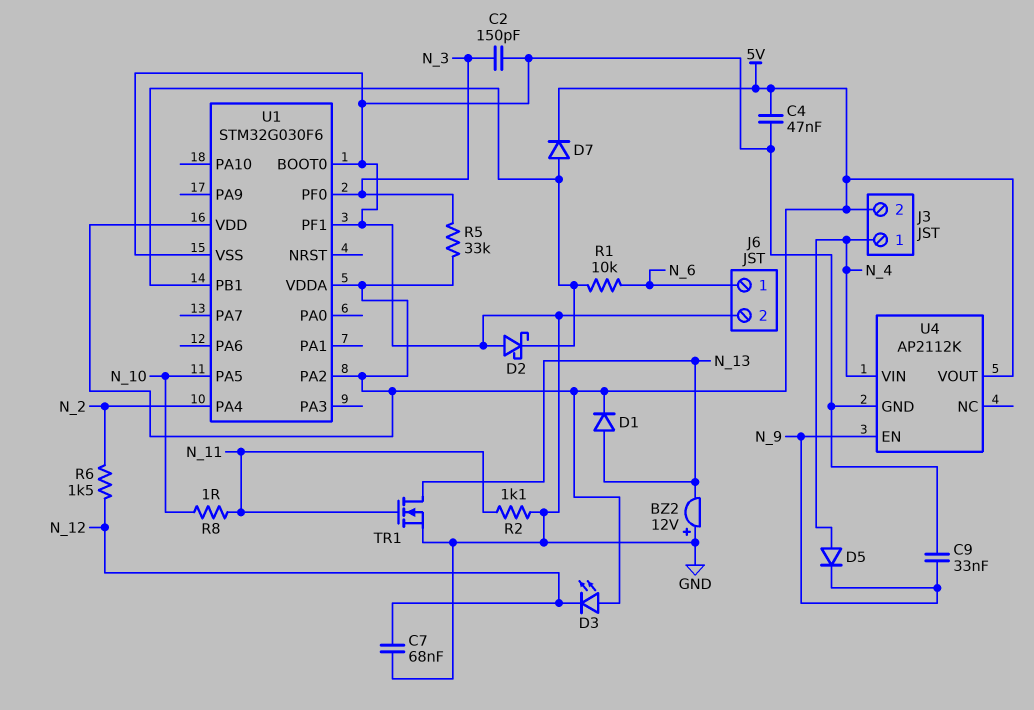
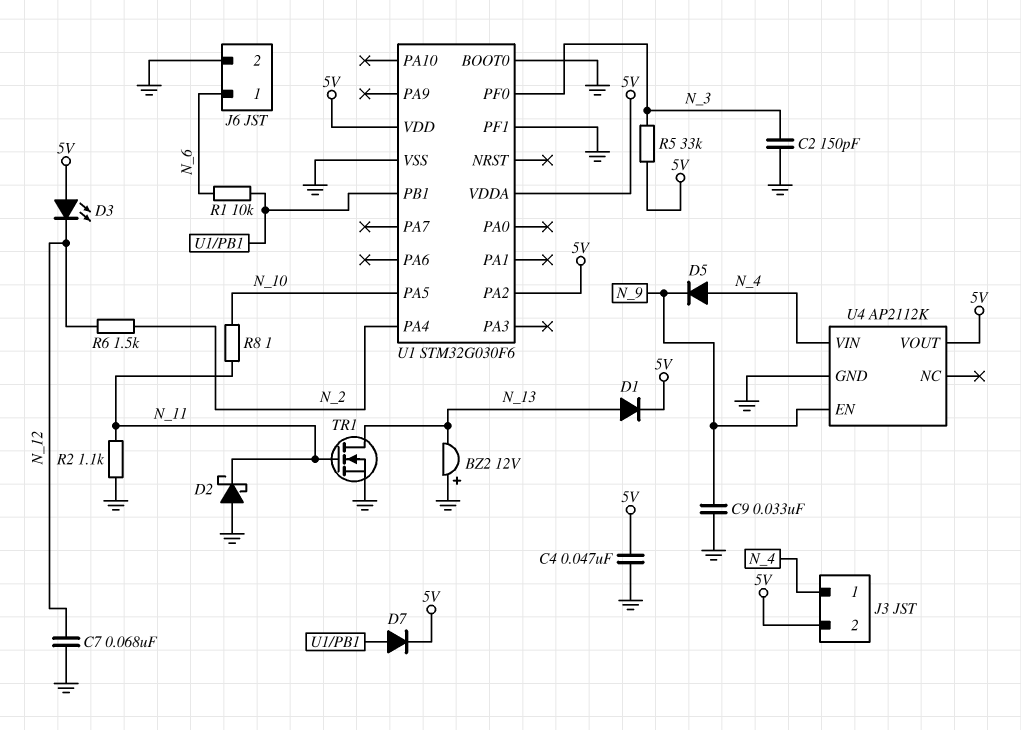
D2: schottky (A GND, K U1/PB1) -> schottky (A GND, K N_11)

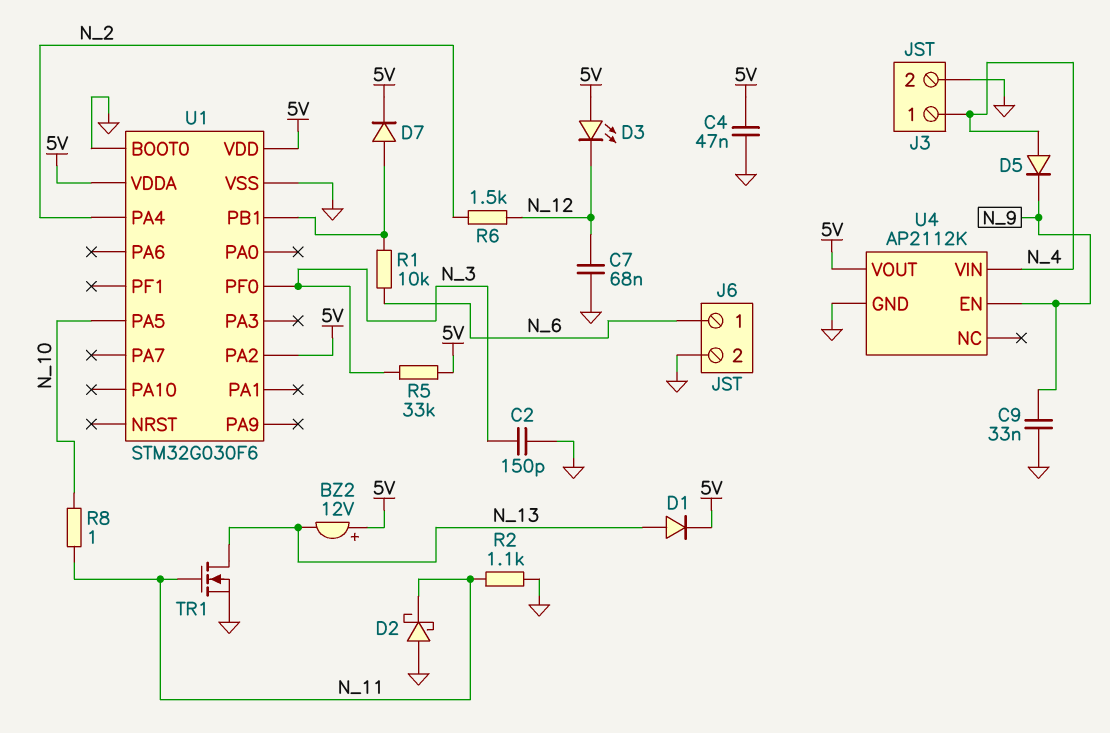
BZ2: buzzer 12V (plus GND, minus N_13) -> buzzer 12V (plus 5V, minus N_13)
J3 pin 2: 5V -> GND
U1 pin PF1: GND -> none

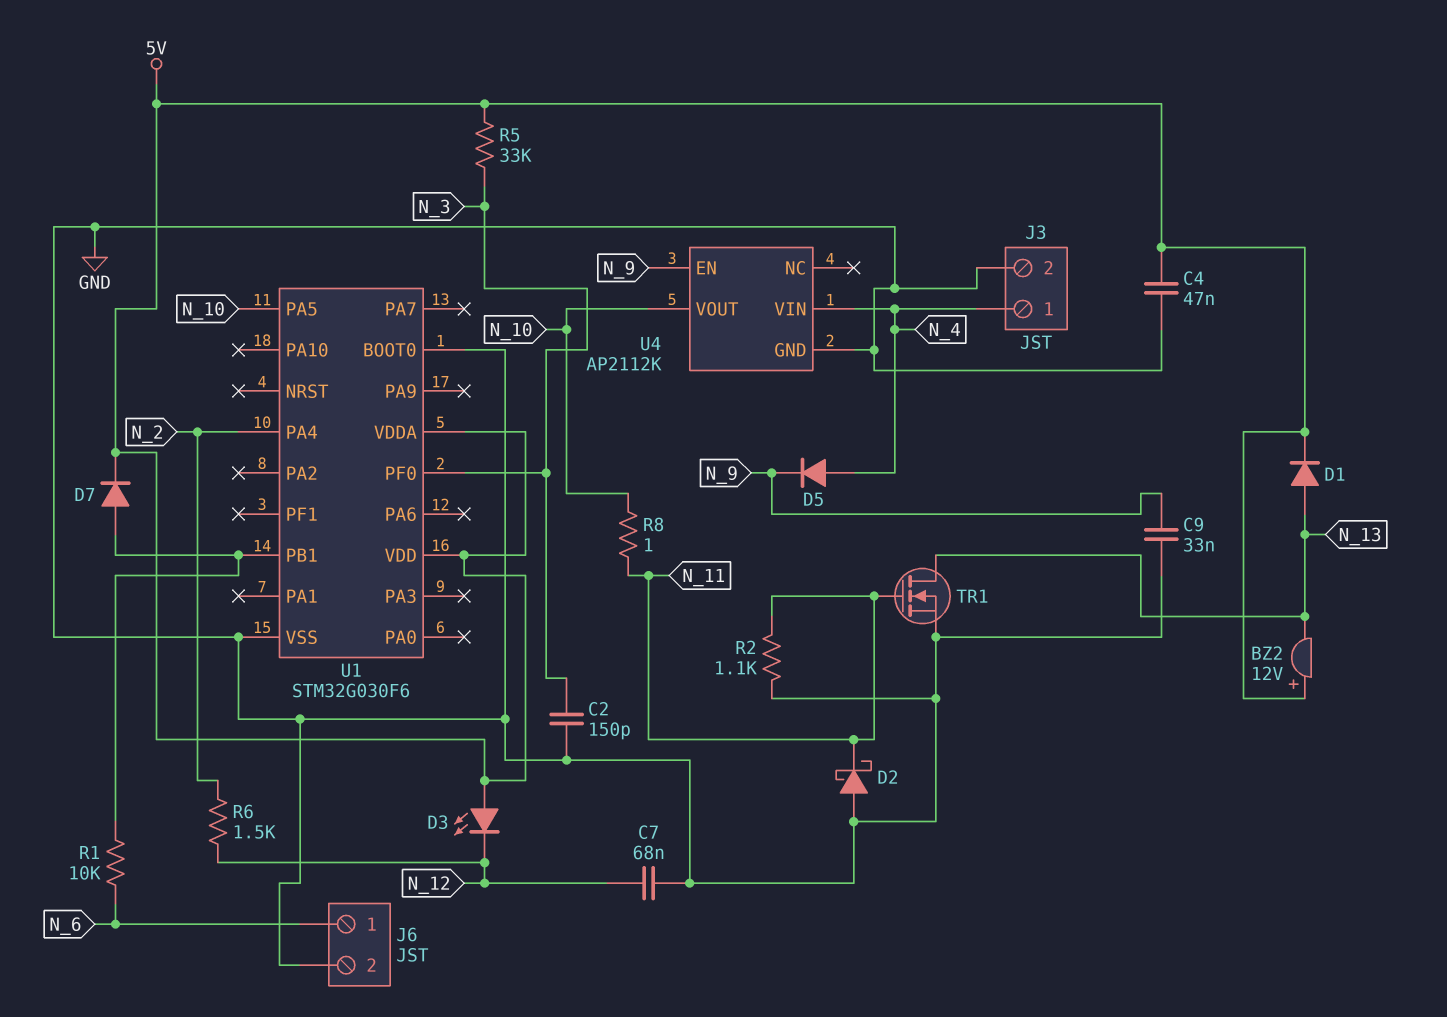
U1 pin PA2: 5V -> none
U4 pin VOUT: 5V -> N_10

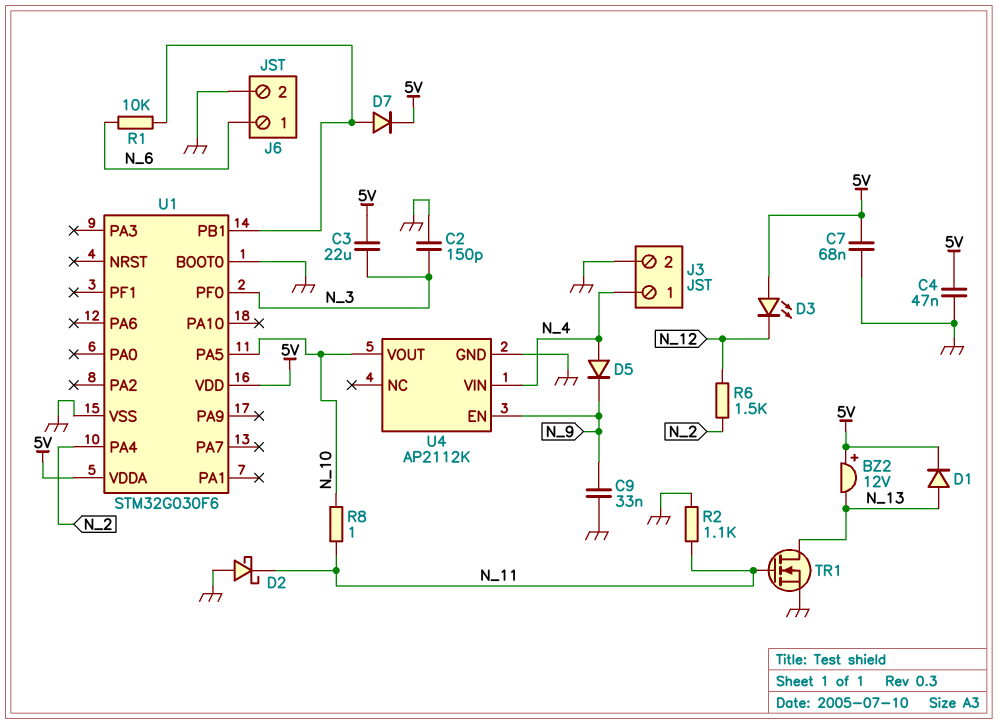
C3: none -> 22uF (5V, N_3)
C7: 68nF (GND, N_12) -> 68nF (5V, GND)
R5: 33k (5V, N_3) -> none

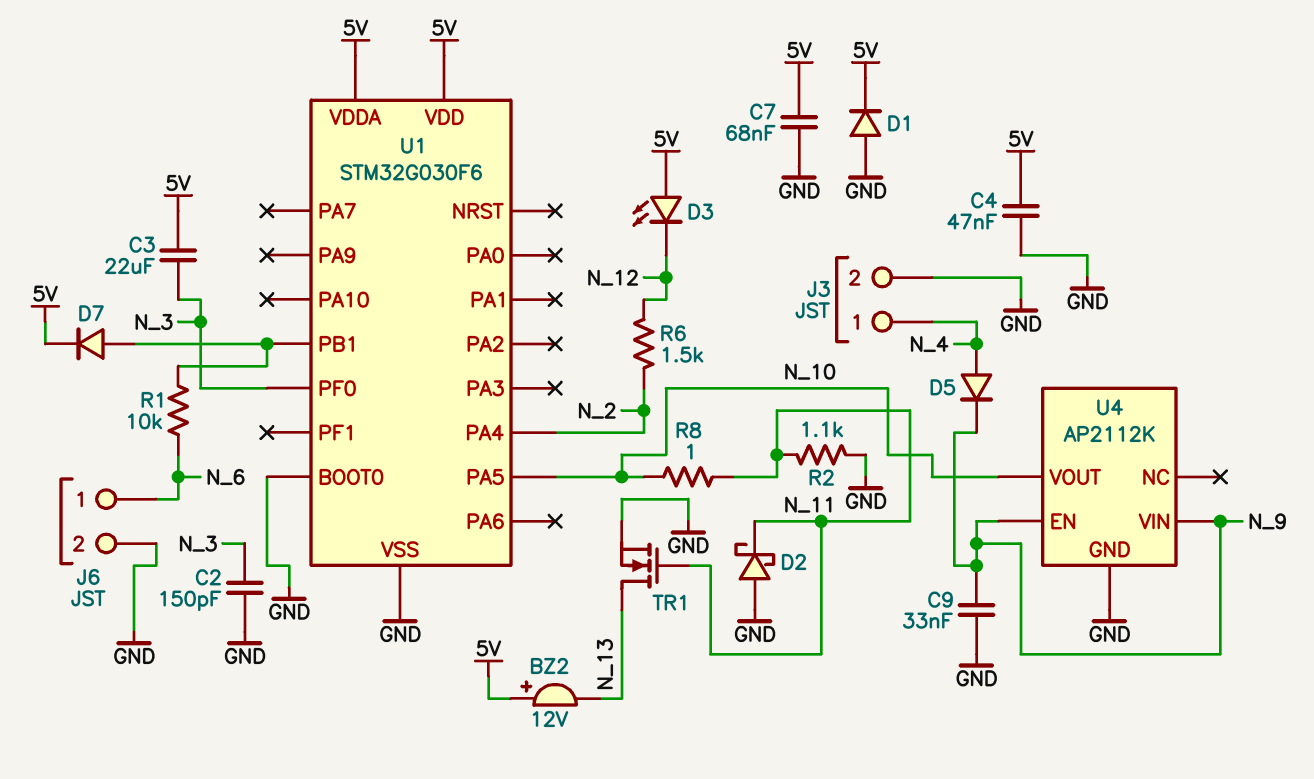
D1: diode (A N_13, K 5V) -> diode (A GND, K 5V)
U4 pin VIN: N_4 -> N_9

